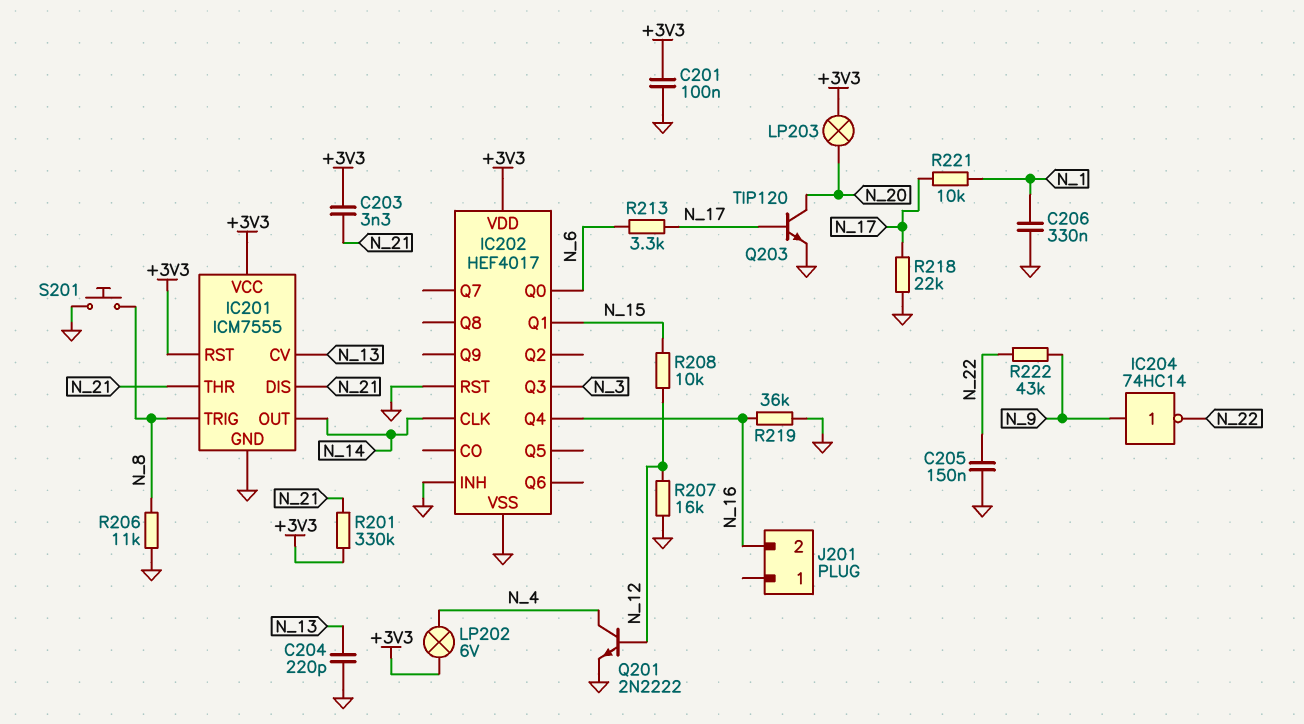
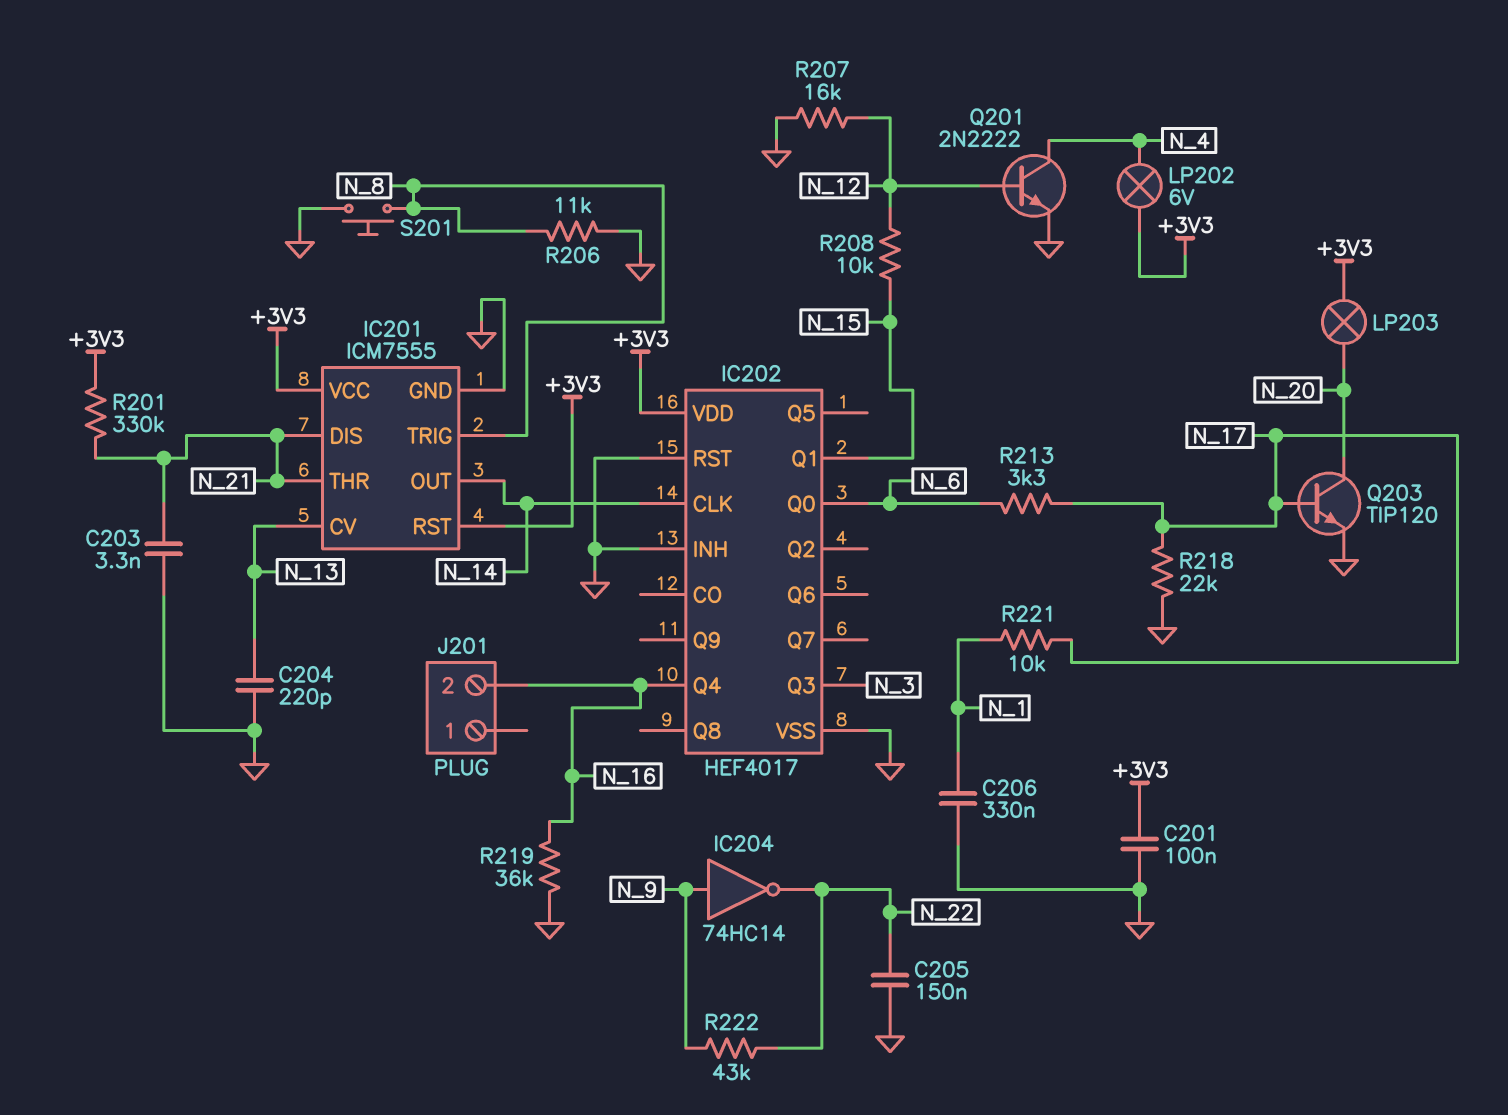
C203: 3.3nF (+3V3, N_21) -> 3.3nF (GND, N_21)

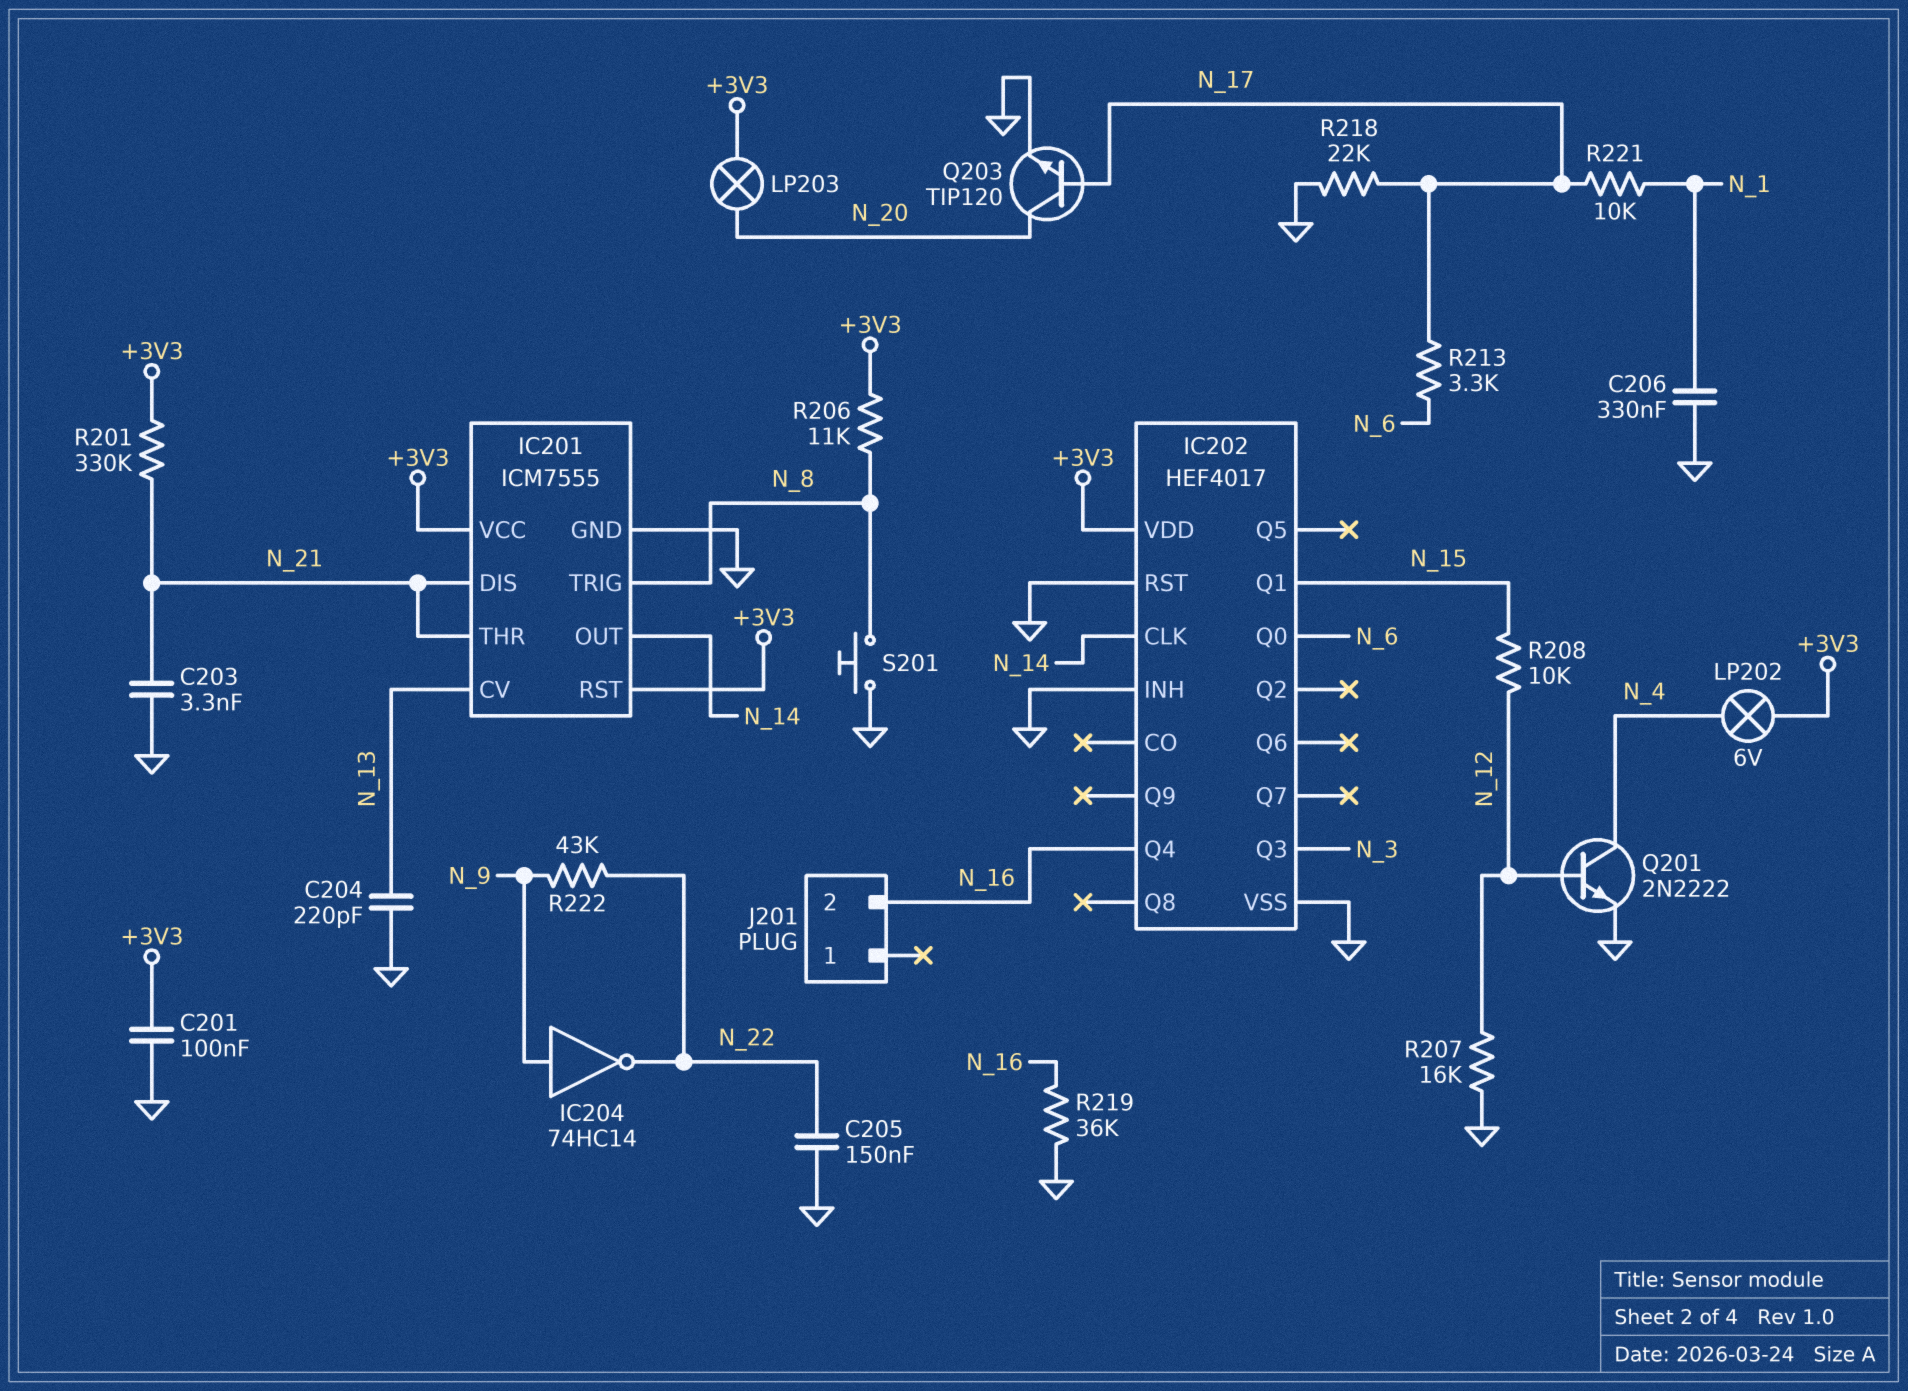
R206: 11k (GND, N_8) -> 11k (+3V3, N_8)

